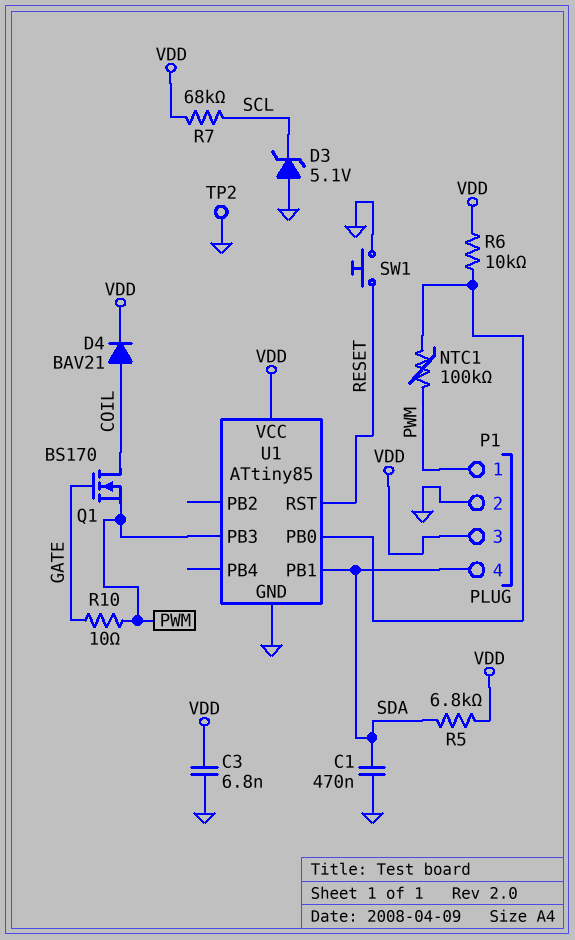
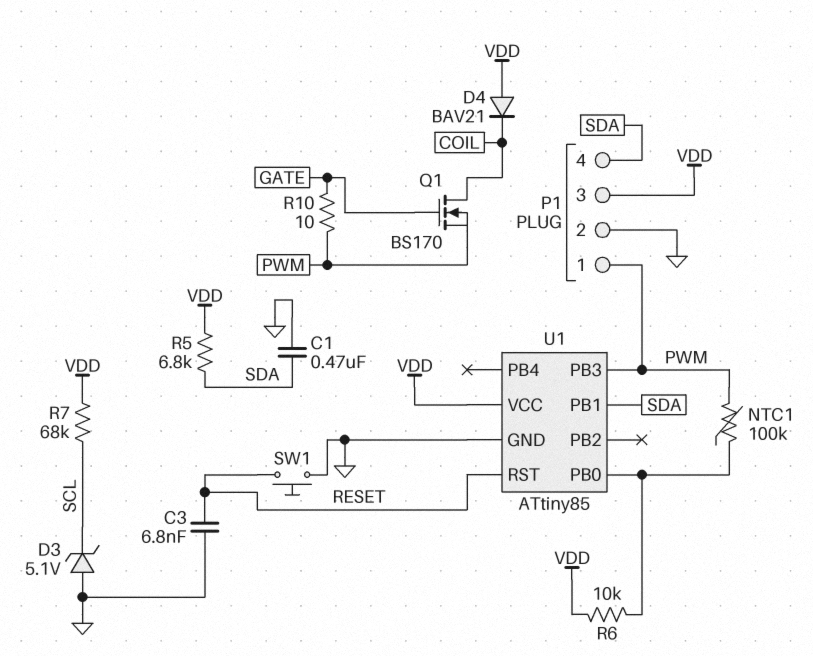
C3: 6.8nF (GND, VDD) -> 6.8nF (GND, RESET)
D4: diode BAV21 (A COIL, K VDD) -> diode BAV21 (A VDD, K COIL)
TP2: test point (GND) -> none

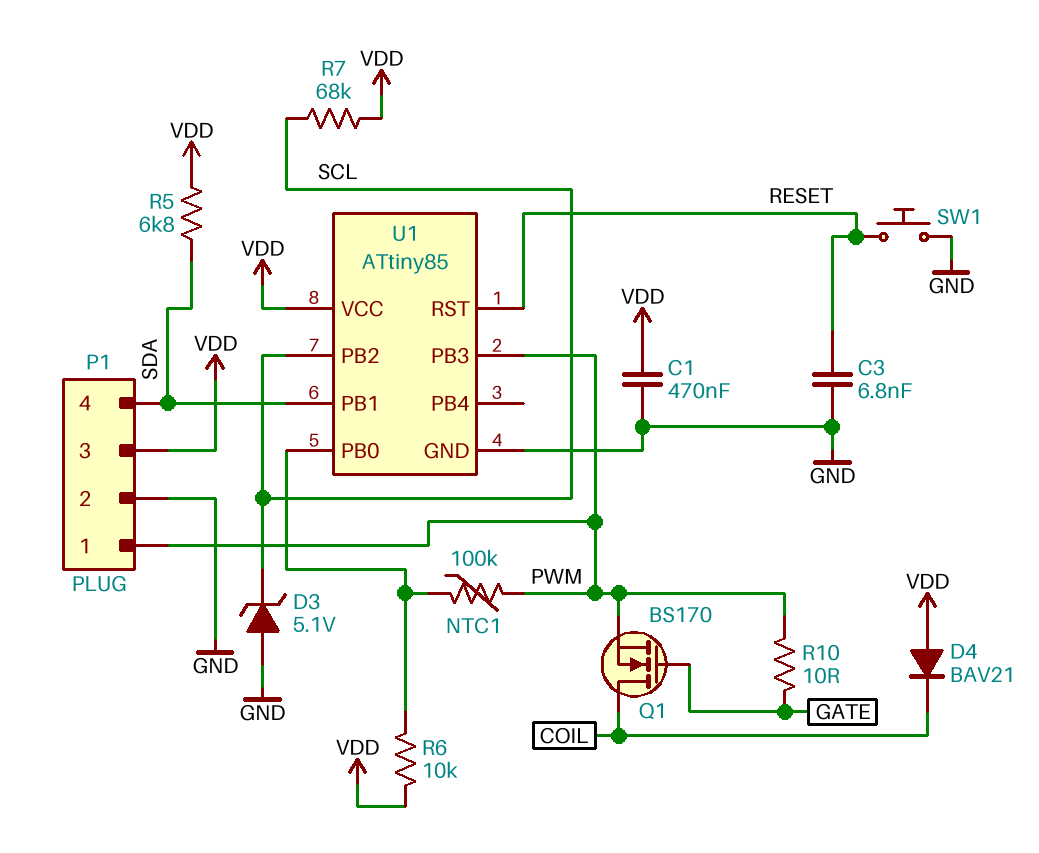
C1: 470nF (GND, SDA) -> 470nF (GND, VDD)
U1 pin PB2: none -> SCL

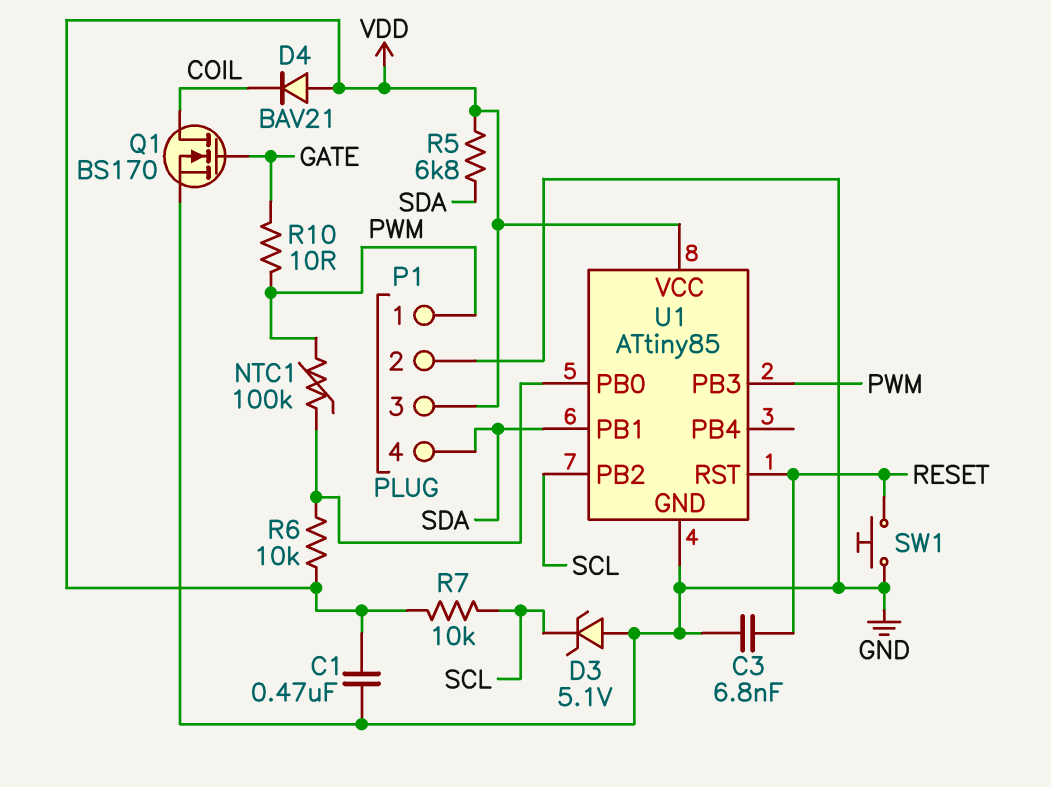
Q1: NMOS BS170 (G GATE, D COIL, S PWM) -> NMOS BS170 (G GATE, D COIL, S GND)
R7: 68k (SCL, VDD) -> 10k (SCL, VDD)

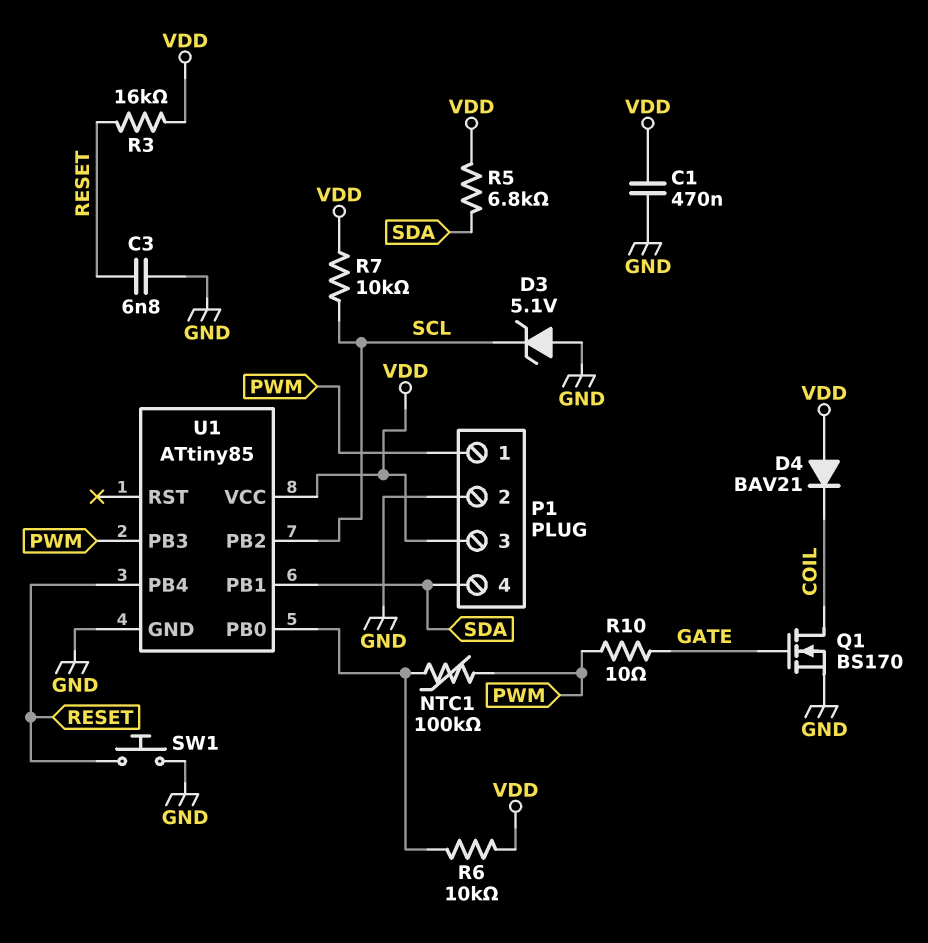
R3: none -> 16k (RESET, VDD)
U1 pin PB4: none -> RESET
U1 pin RST: RESET -> none

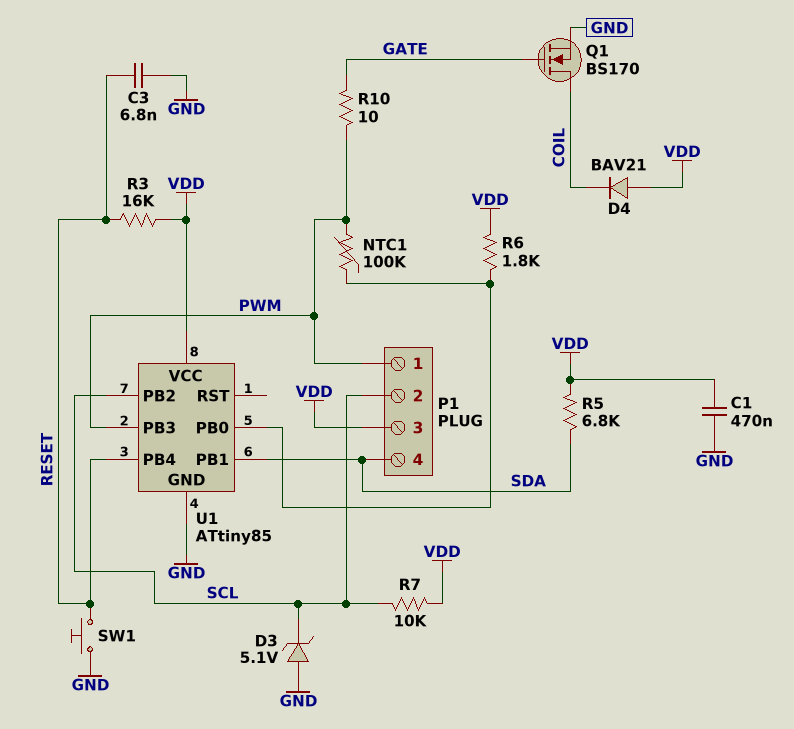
P1 pin 2: GND -> SCL
R6: 10k (U1/PB0, VDD) -> 1.8k (U1/PB0, VDD)

